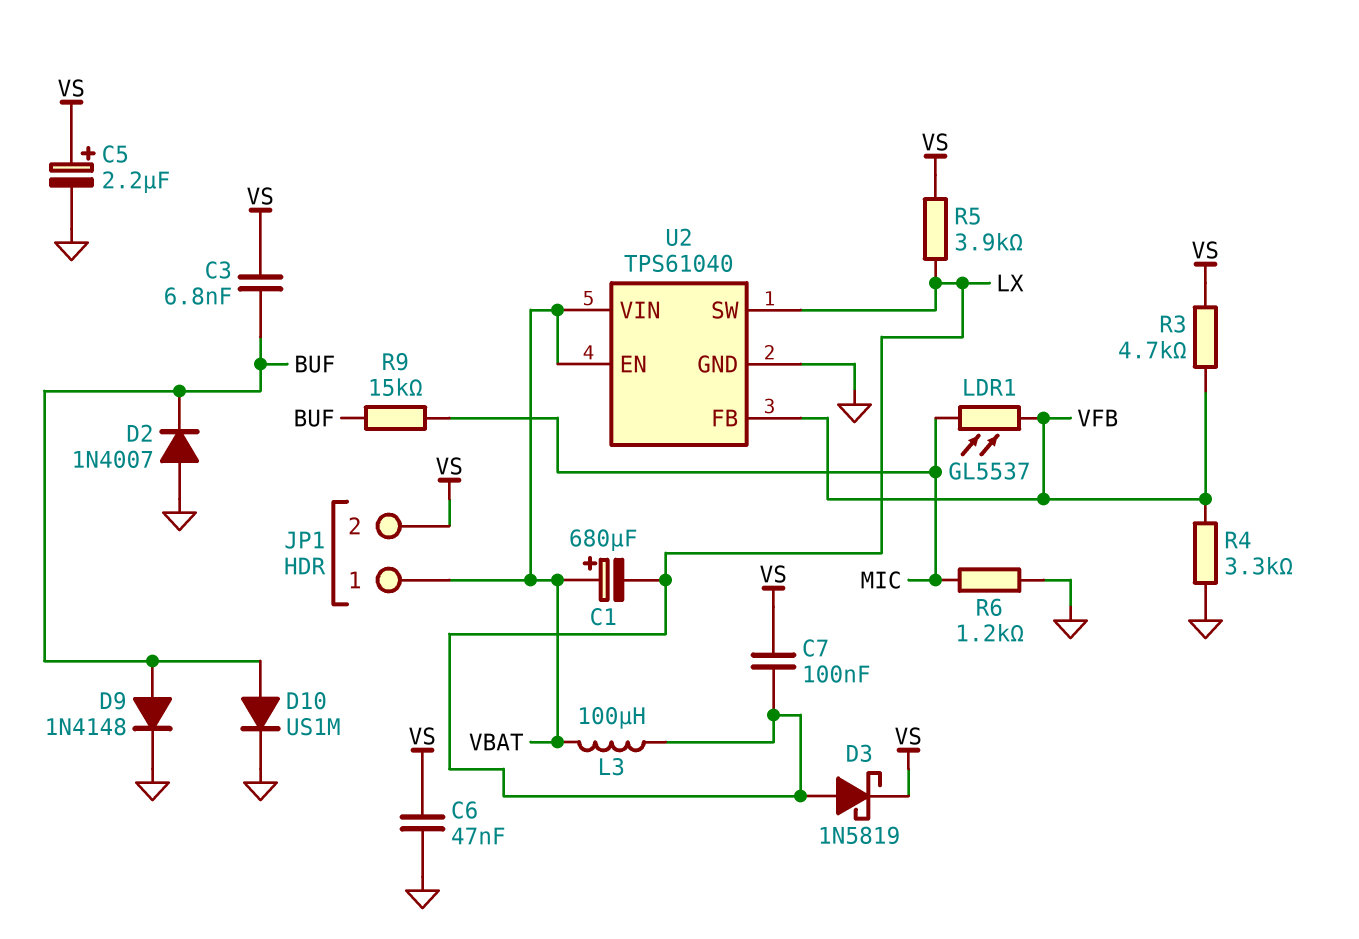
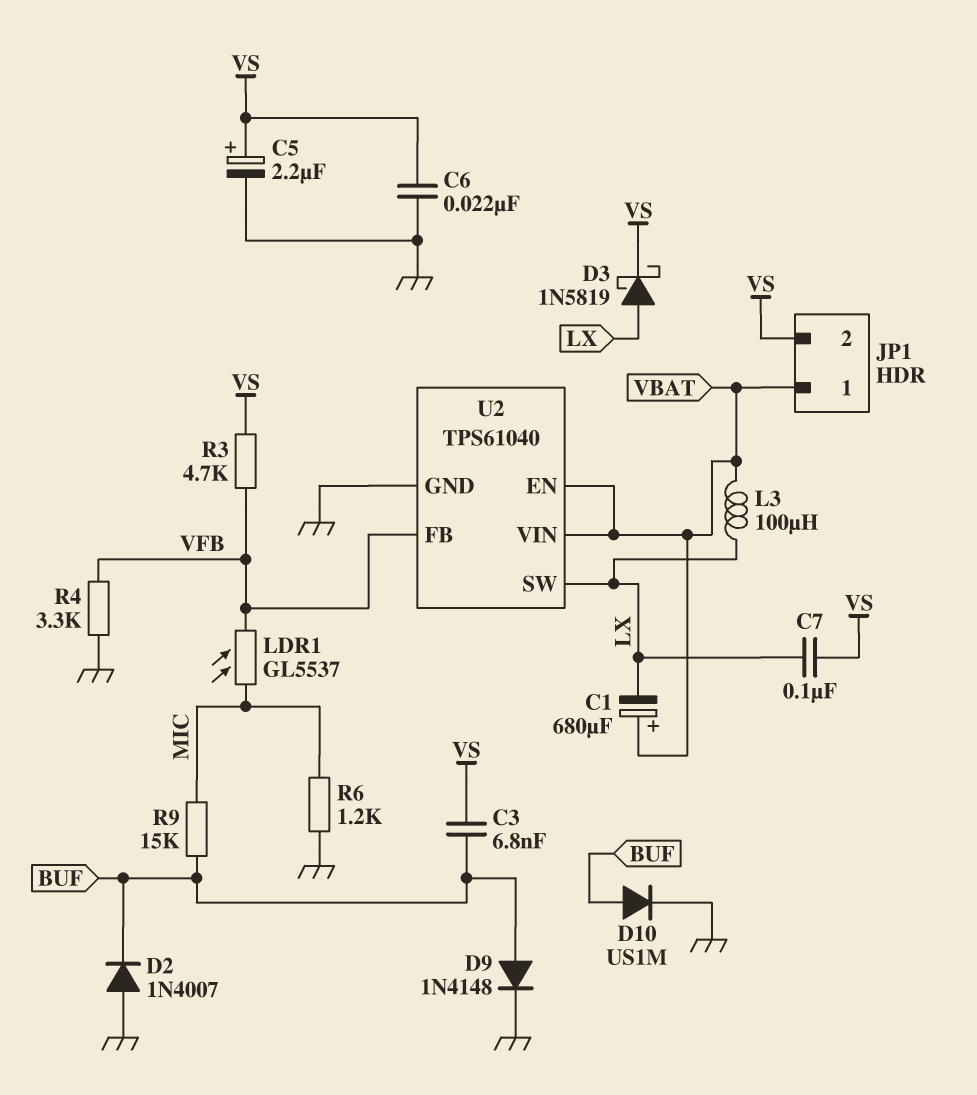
C6: 47nF (GND, VS) -> 22nF (GND, VS)
R5: 3.9k (LX, VS) -> none

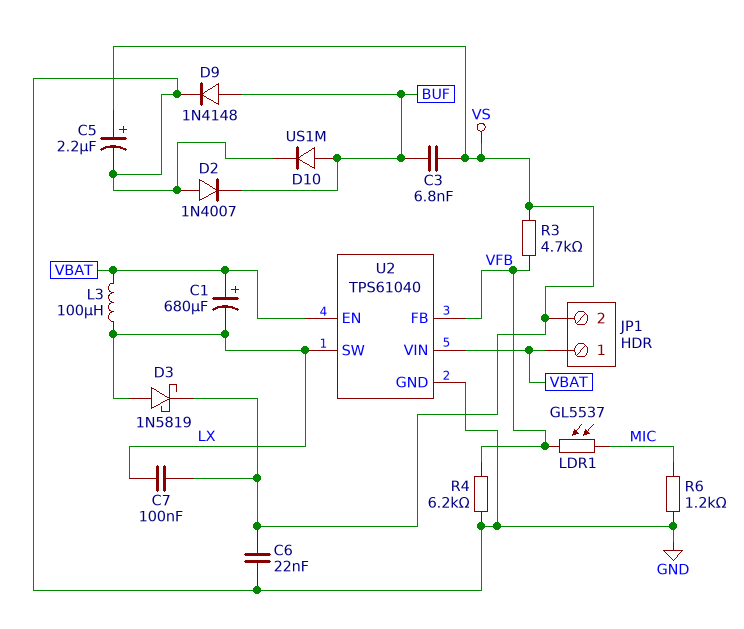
R4: 3.3k (GND, VFB) -> 6.2k (GND, VFB)
R9: 15k (BUF, MIC) -> none

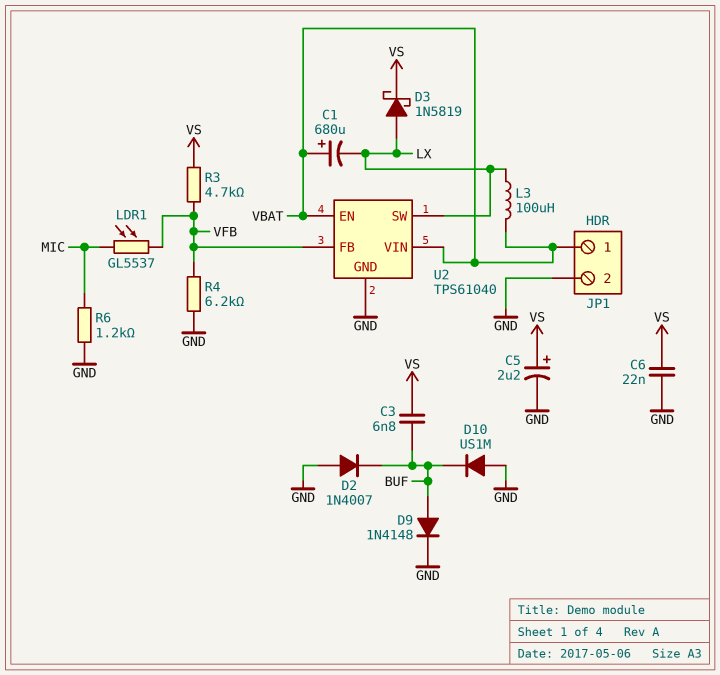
C7: 100nF (LX, VS) -> none
D10: diode US1M (A BUF, K GND) -> diode US1M (A GND, K BUF)
JP1 pin 2: VS -> GND

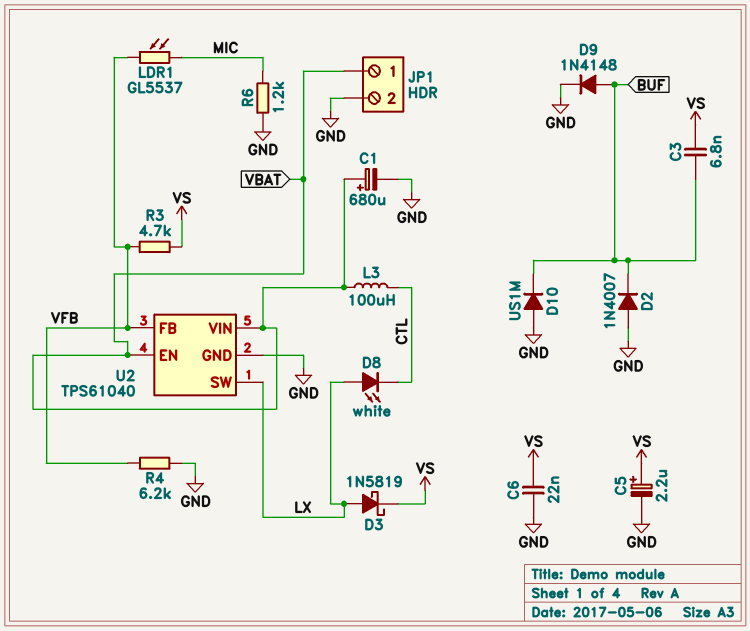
C1: 680uF (plus VBAT, minus LX) -> 680uF (plus VBAT, minus GND)
D8: none -> LED white (A LX, K CTL)
L3: 100uH (LX, VBAT) -> 100uH (CTL, VBAT)

